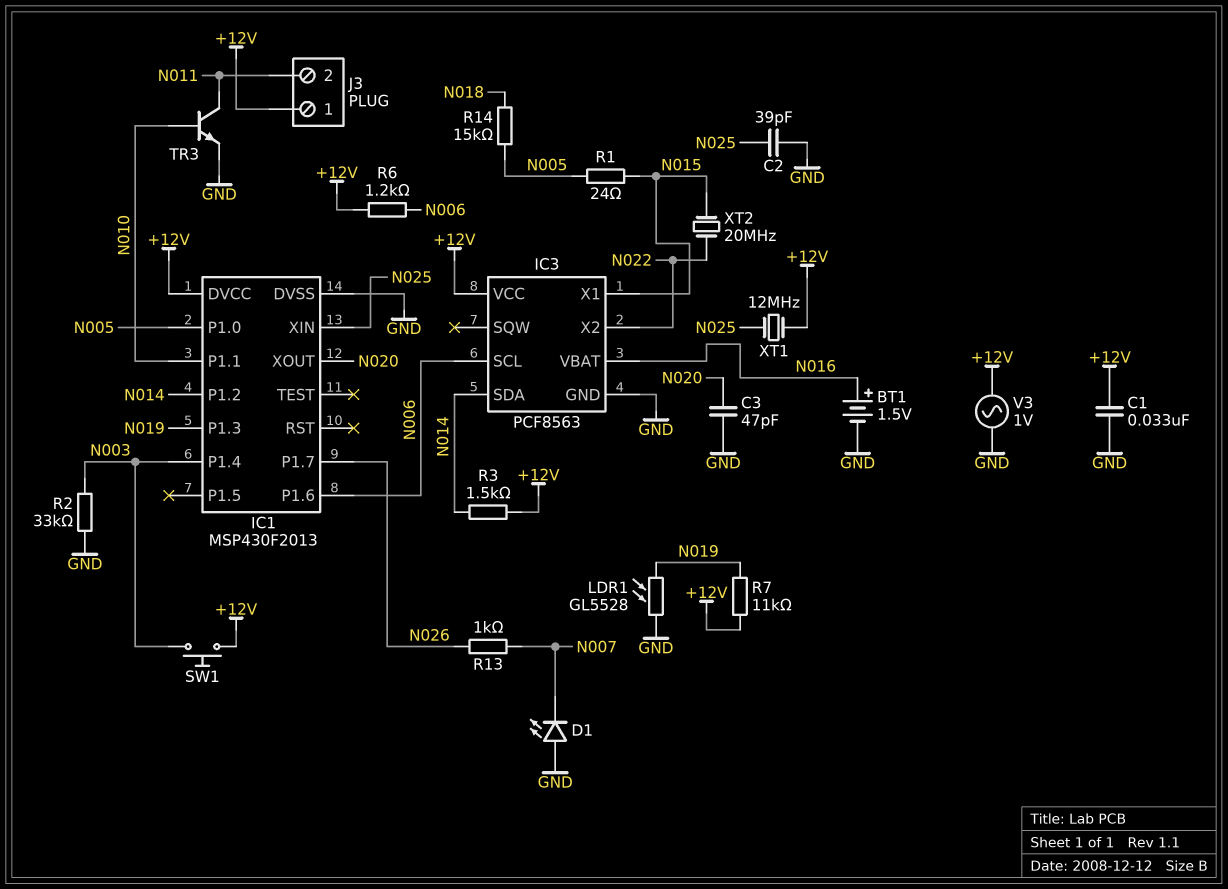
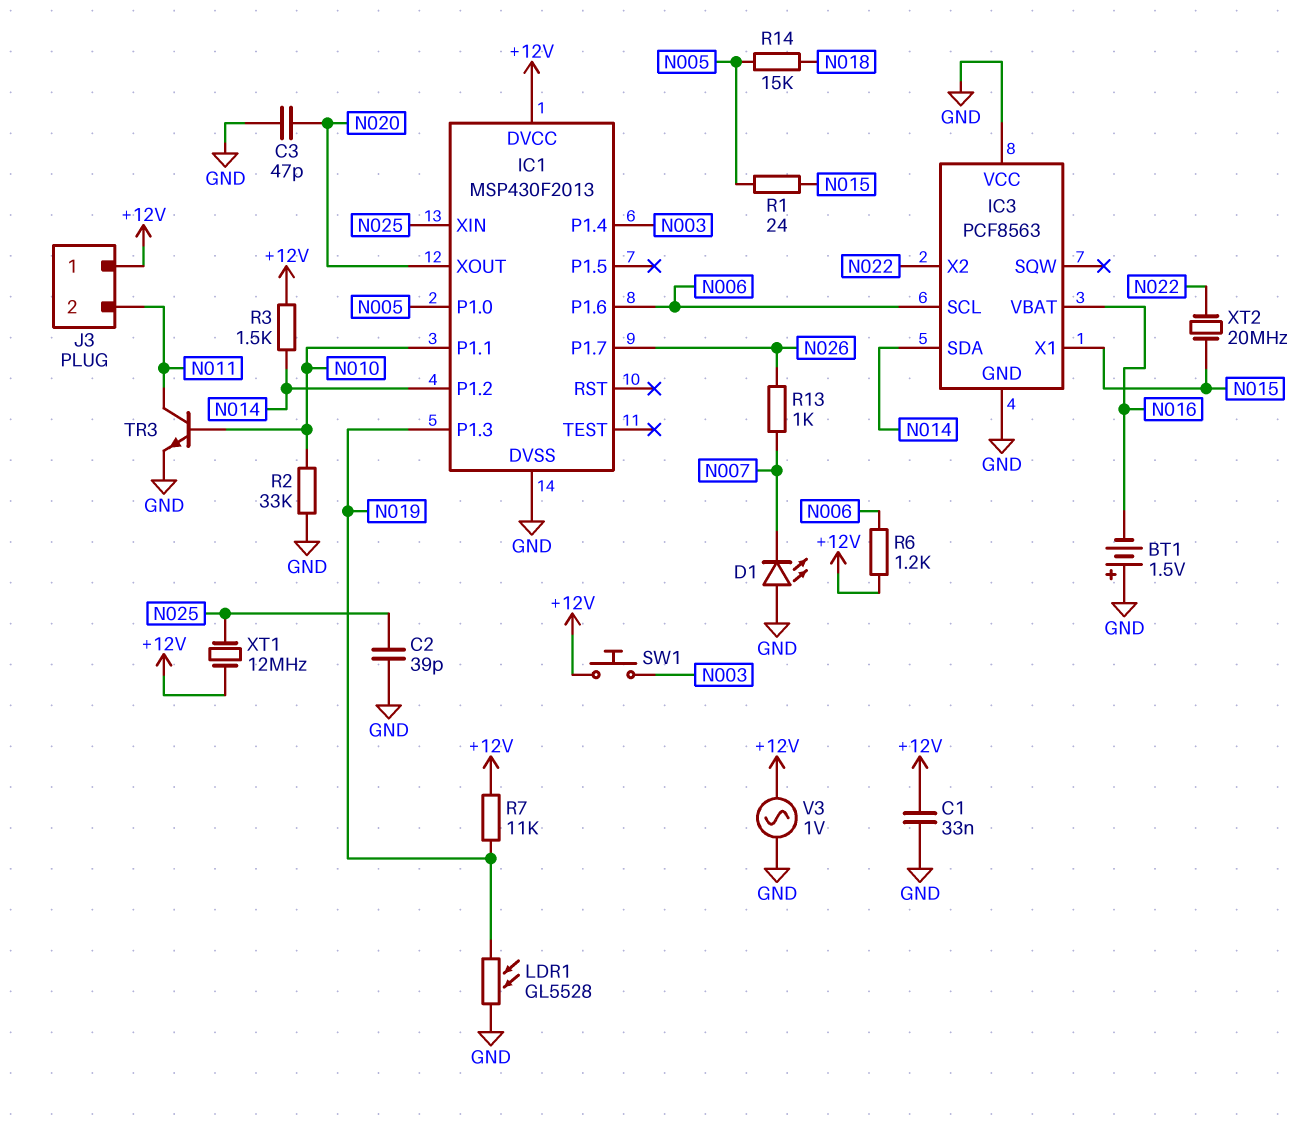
BT1: 1.5V (plus N016, minus GND) -> 1.5V (plus GND, minus N016)
IC3 pin VCC: +12V -> GND
R2: 33k (GND, N003) -> 33k (GND, N010)

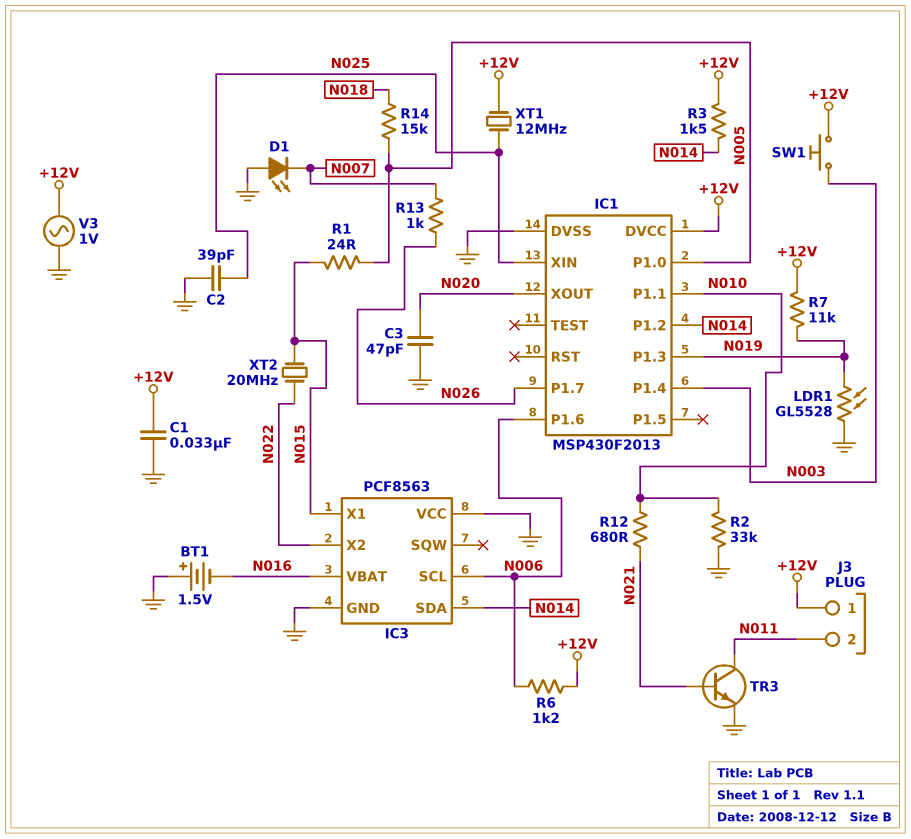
R12: none -> 680 (N010, N021)
TR3: NPN (B N010, C N011, E GND) -> NPN (B N021, C N011, E GND)

